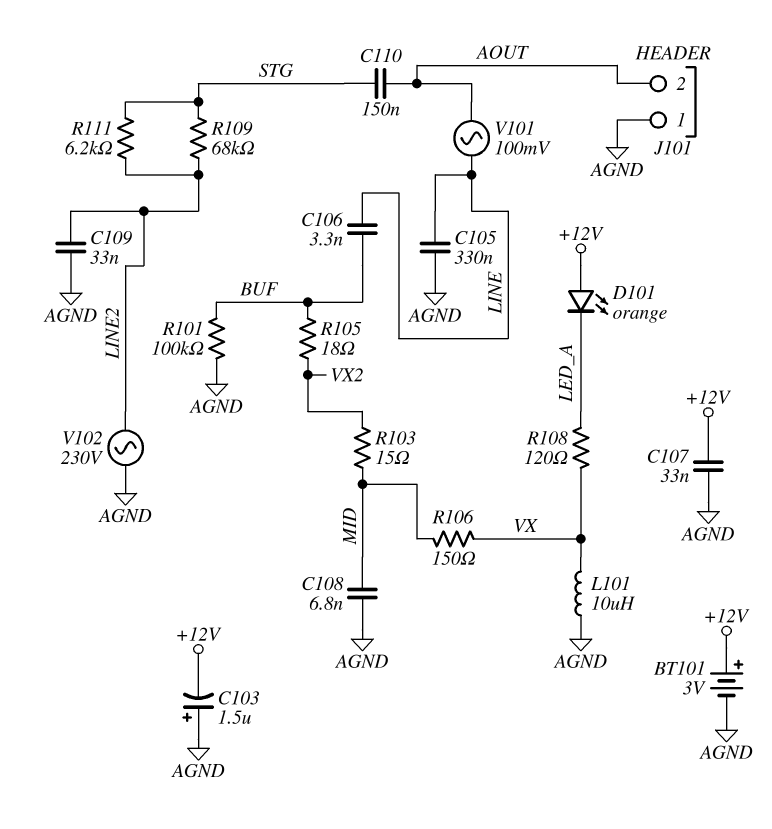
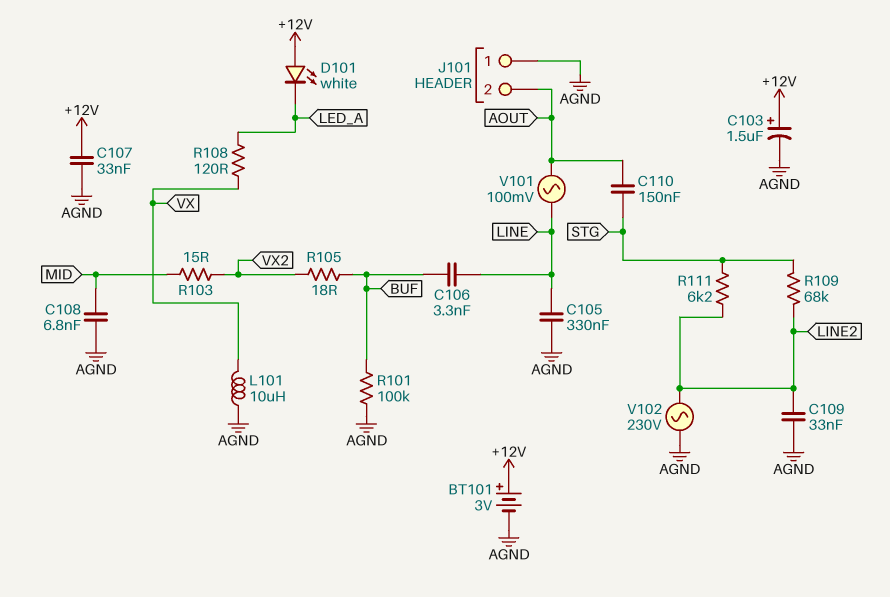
C103: 1.5uF (plus AGND, minus +12V) -> 1.5uF (plus +12V, minus AGND)
D101: LED orange (A +12V, K LED_A) -> LED white (A +12V, K LED_A)
R106: 150 (MID, VX) -> none

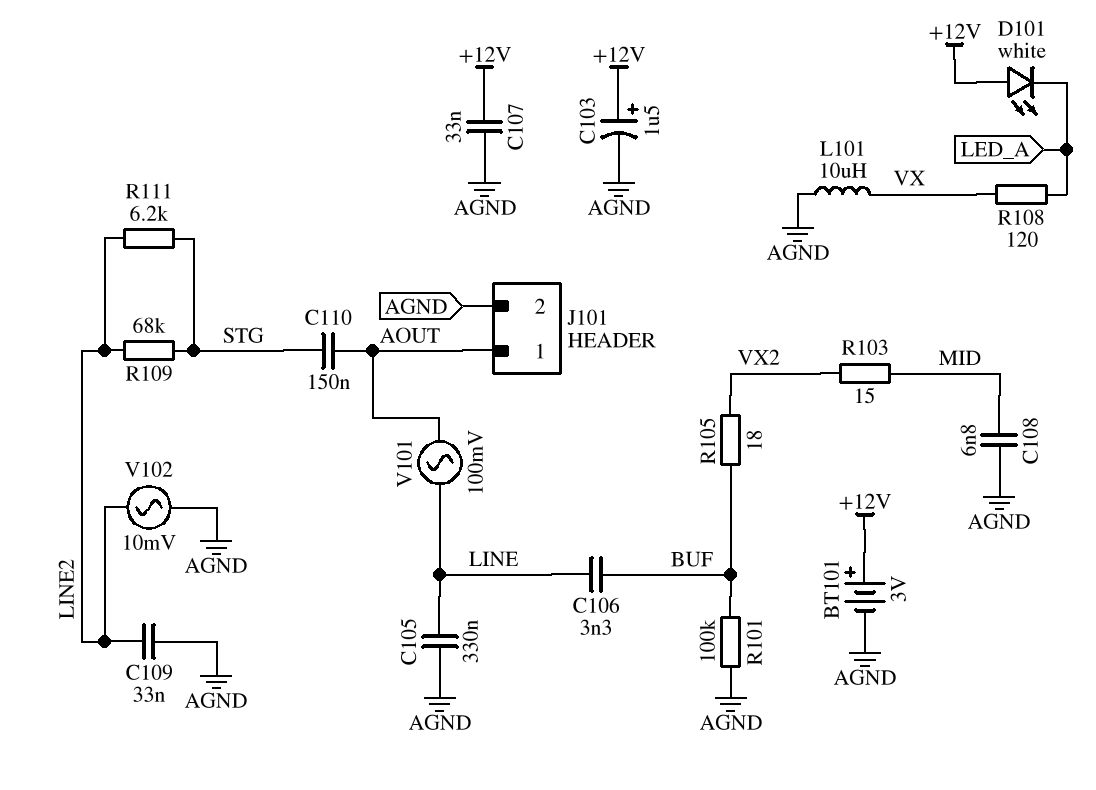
J101 pin 1: AGND -> AOUT
J101 pin 2: AOUT -> AGND
V102: AC 230V (AGND, LINE2) -> AC 10mV (AGND, LINE2)

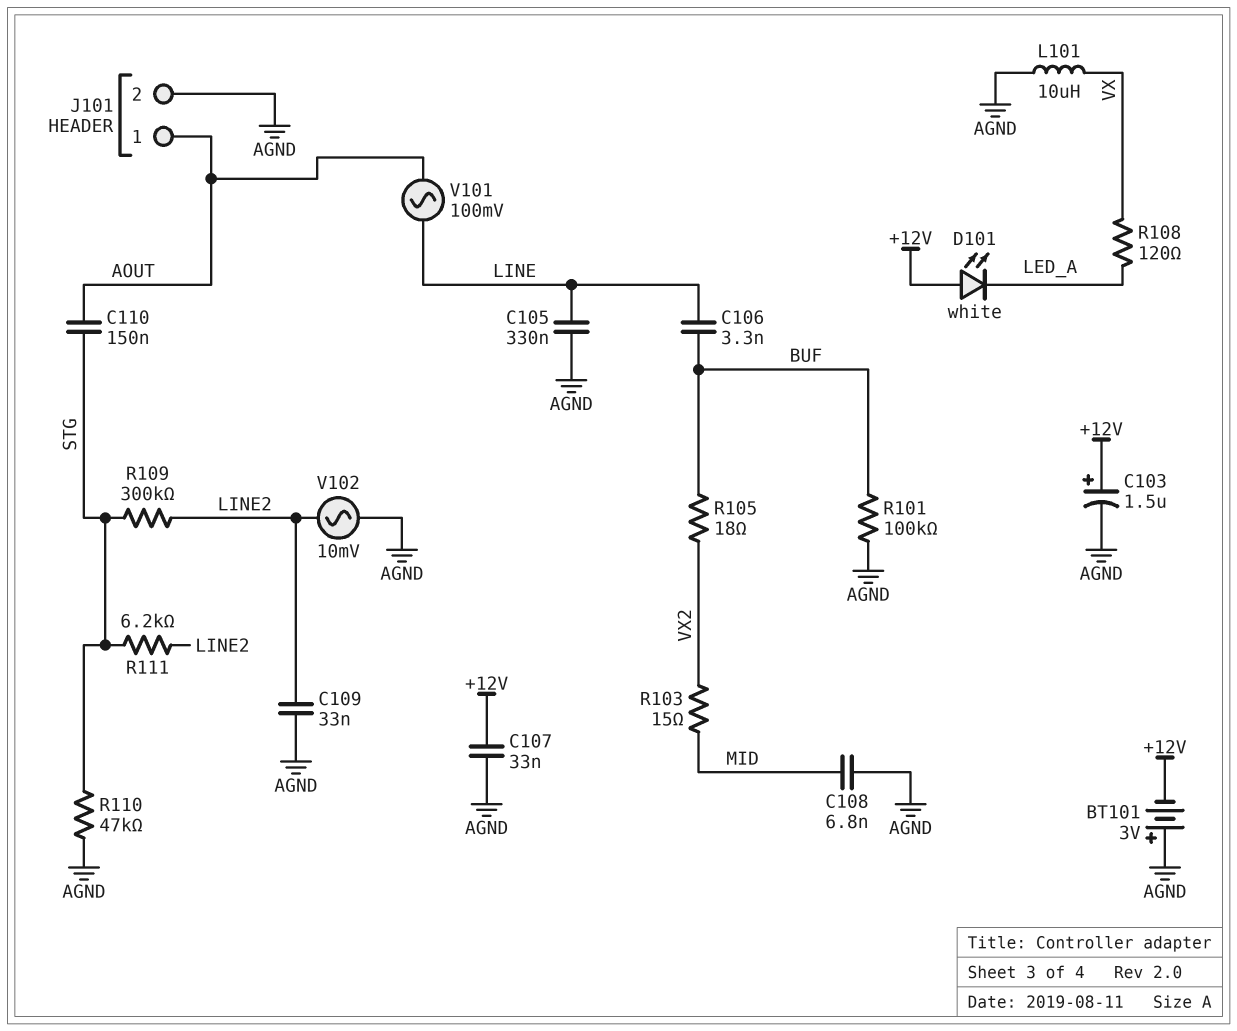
BT101: 3V (plus +12V, minus AGND) -> 3V (plus AGND, minus +12V)
R109: 68k (LINE2, STG) -> 300k (LINE2, STG)
R110: none -> 47k (AGND, STG)

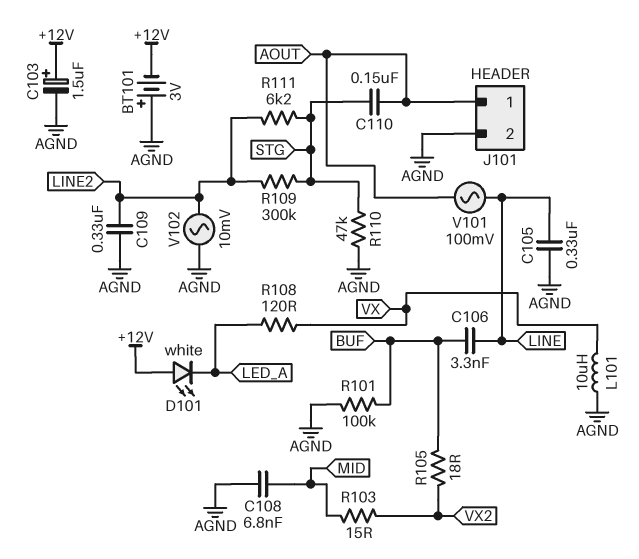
C107: 33nF (+12V, AGND) -> none
C109: 33nF (AGND, LINE2) -> 330nF (AGND, LINE2)

